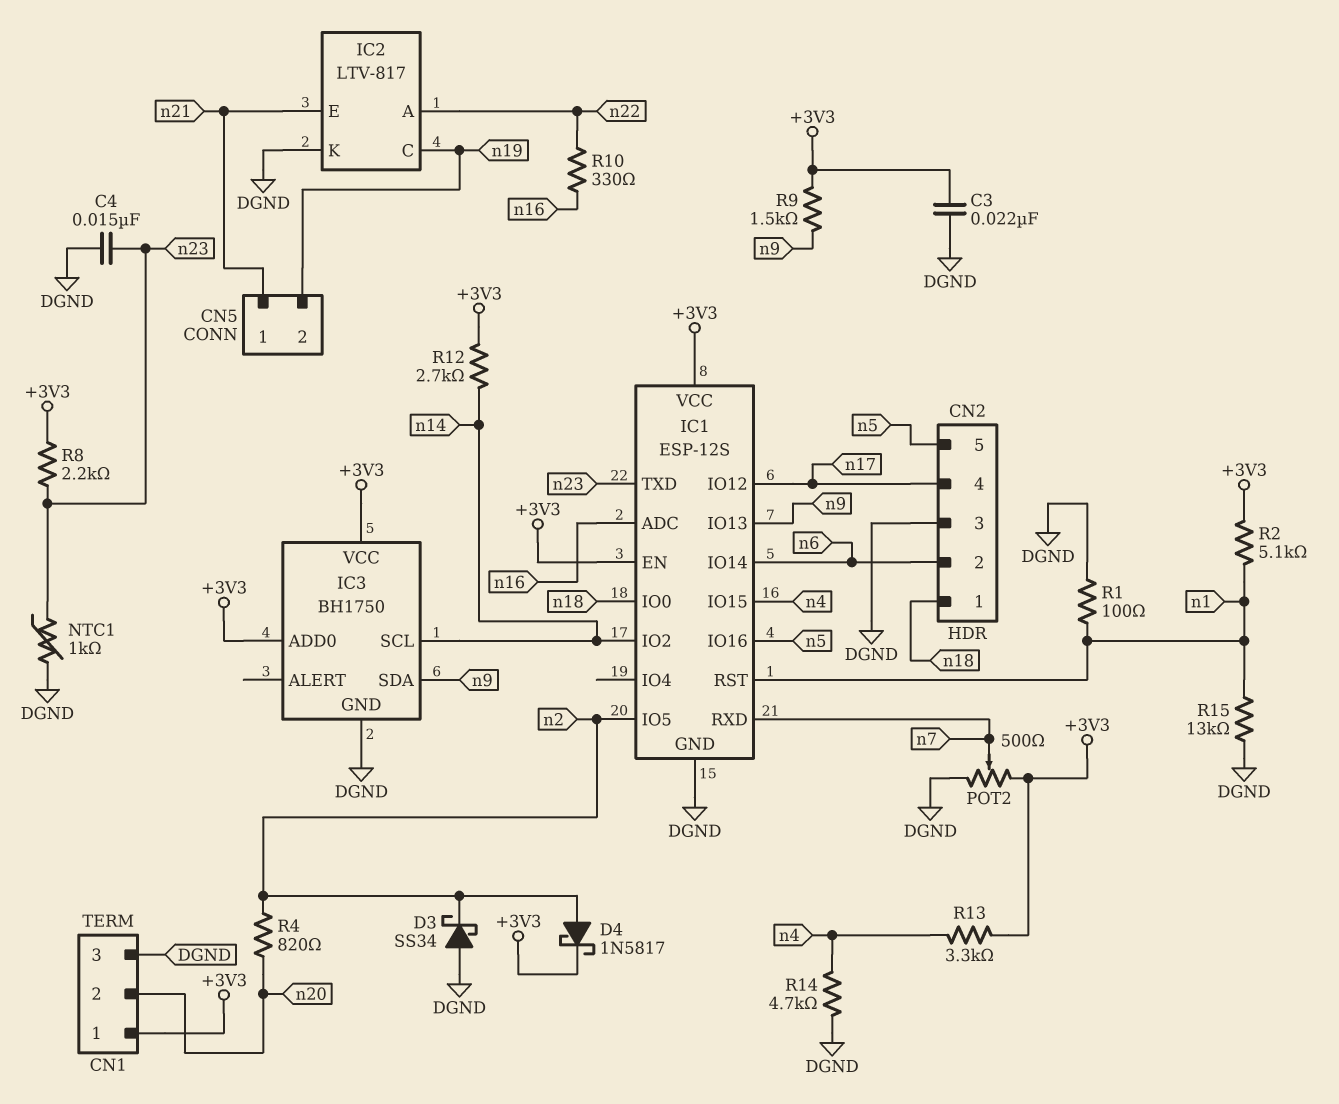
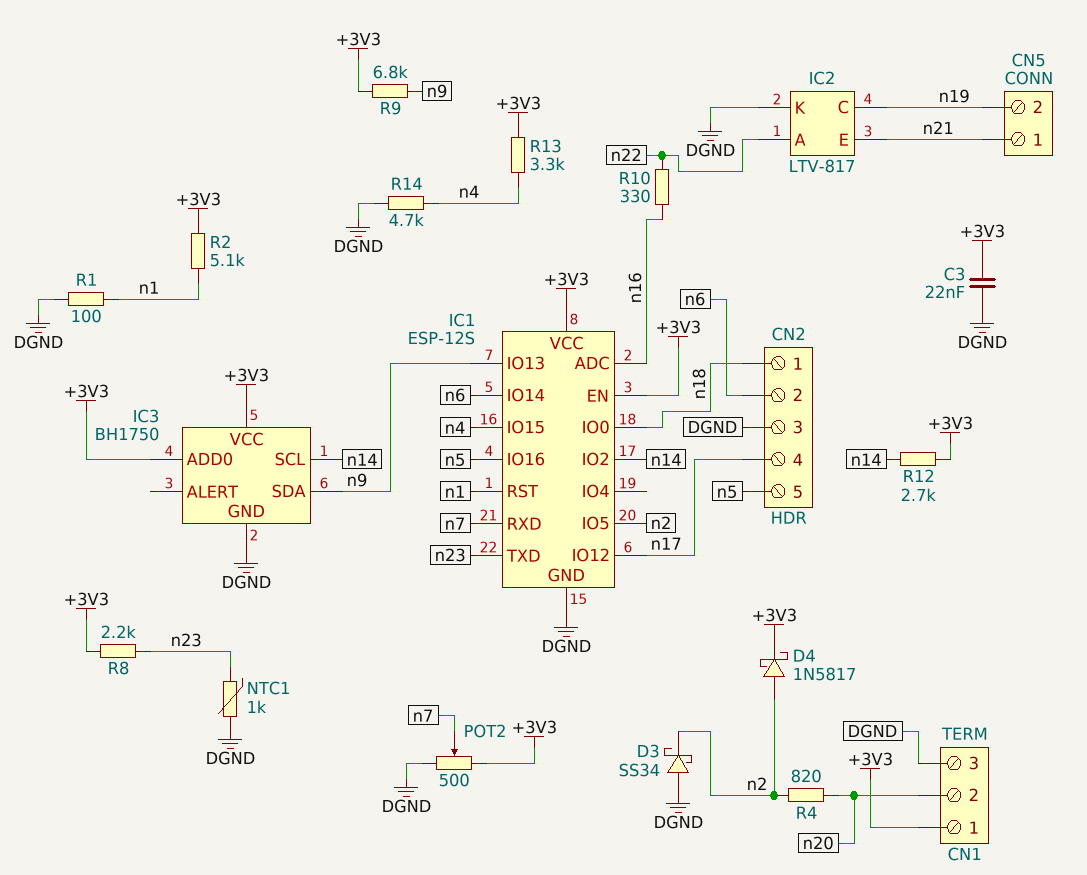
C4: 15nF (DGND, n23) -> none
R9: 1.5k (+3V3, n9) -> 6.8k (+3V3, n9)
R15: 13k (DGND, n1) -> none

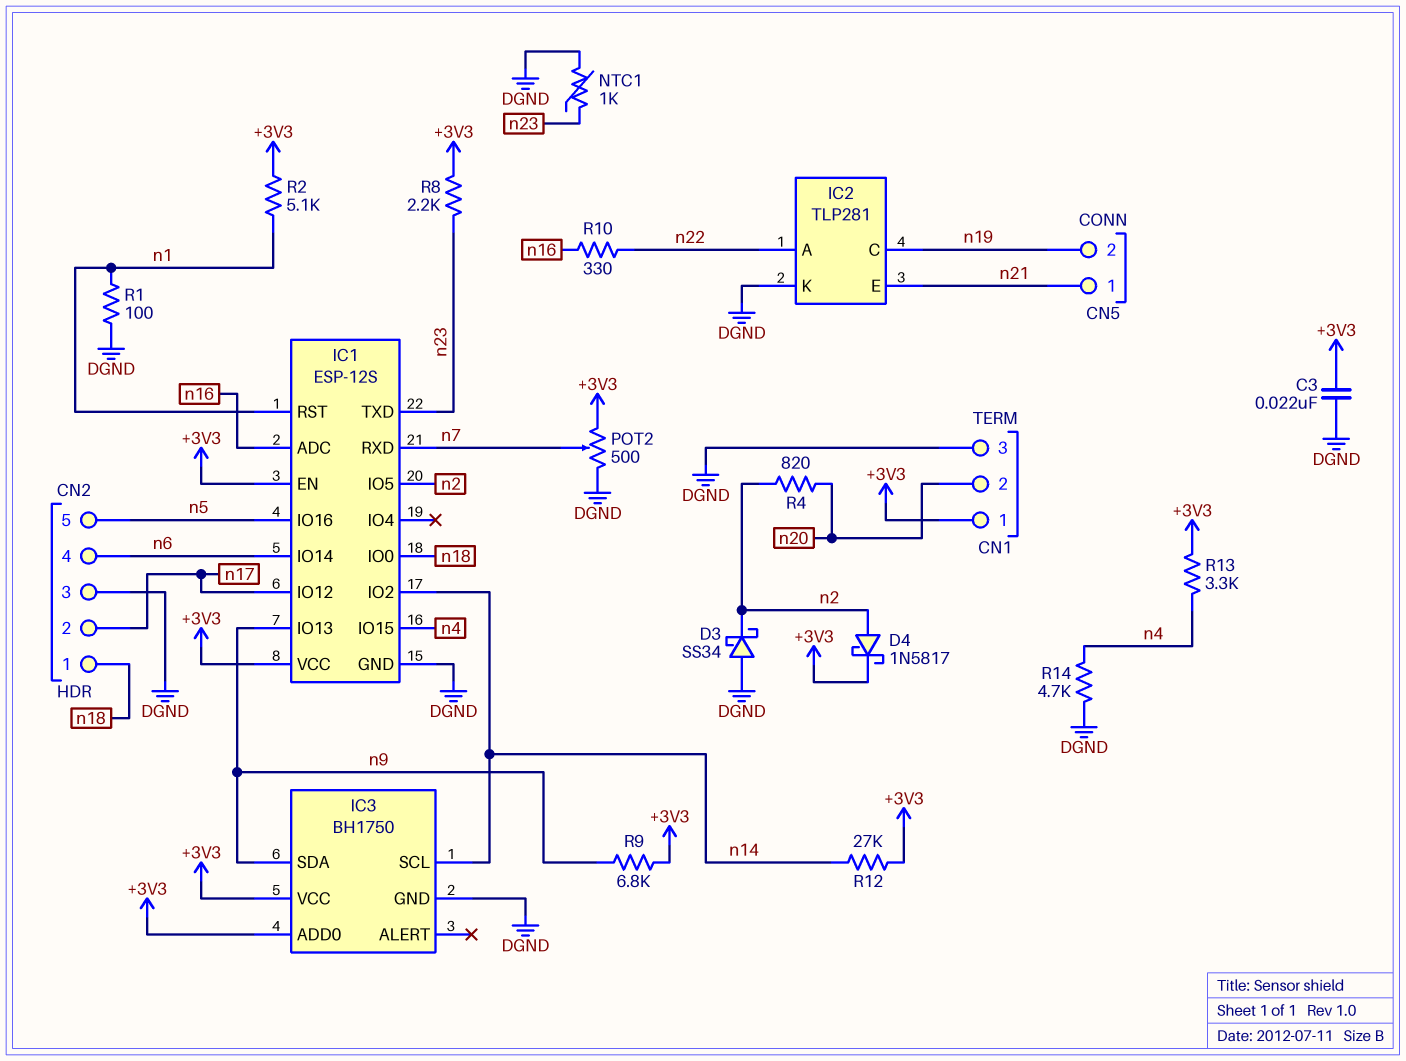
CN2 pin 2: n6 -> n17
CN2 pin 4: n17 -> n6
IC2: LTV-817 -> TLP281
R12: 2.7k (+3V3, n14) -> 27k (+3V3, n14)

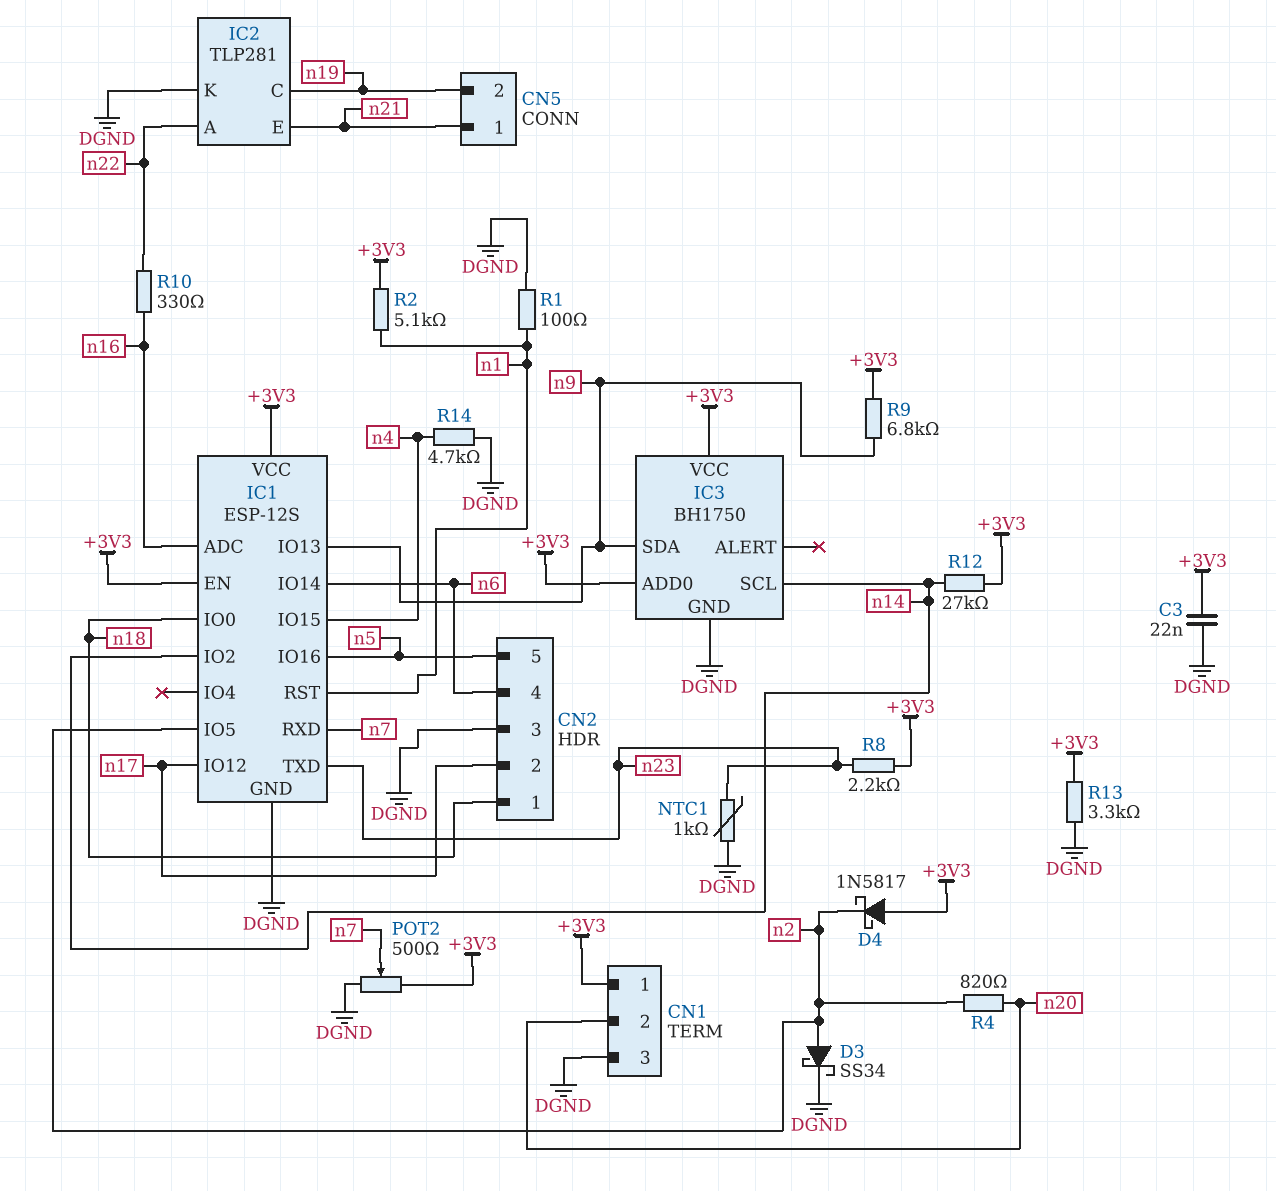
D3: schottky SS34 (A DGND, K n2) -> schottky SS34 (A n2, K DGND)
D4: schottky 1N5817 (A n2, K +3V3) -> schottky 1N5817 (A +3V3, K n2)
R13: 3.3k (+3V3, n4) -> 3.3k (+3V3, DGND)

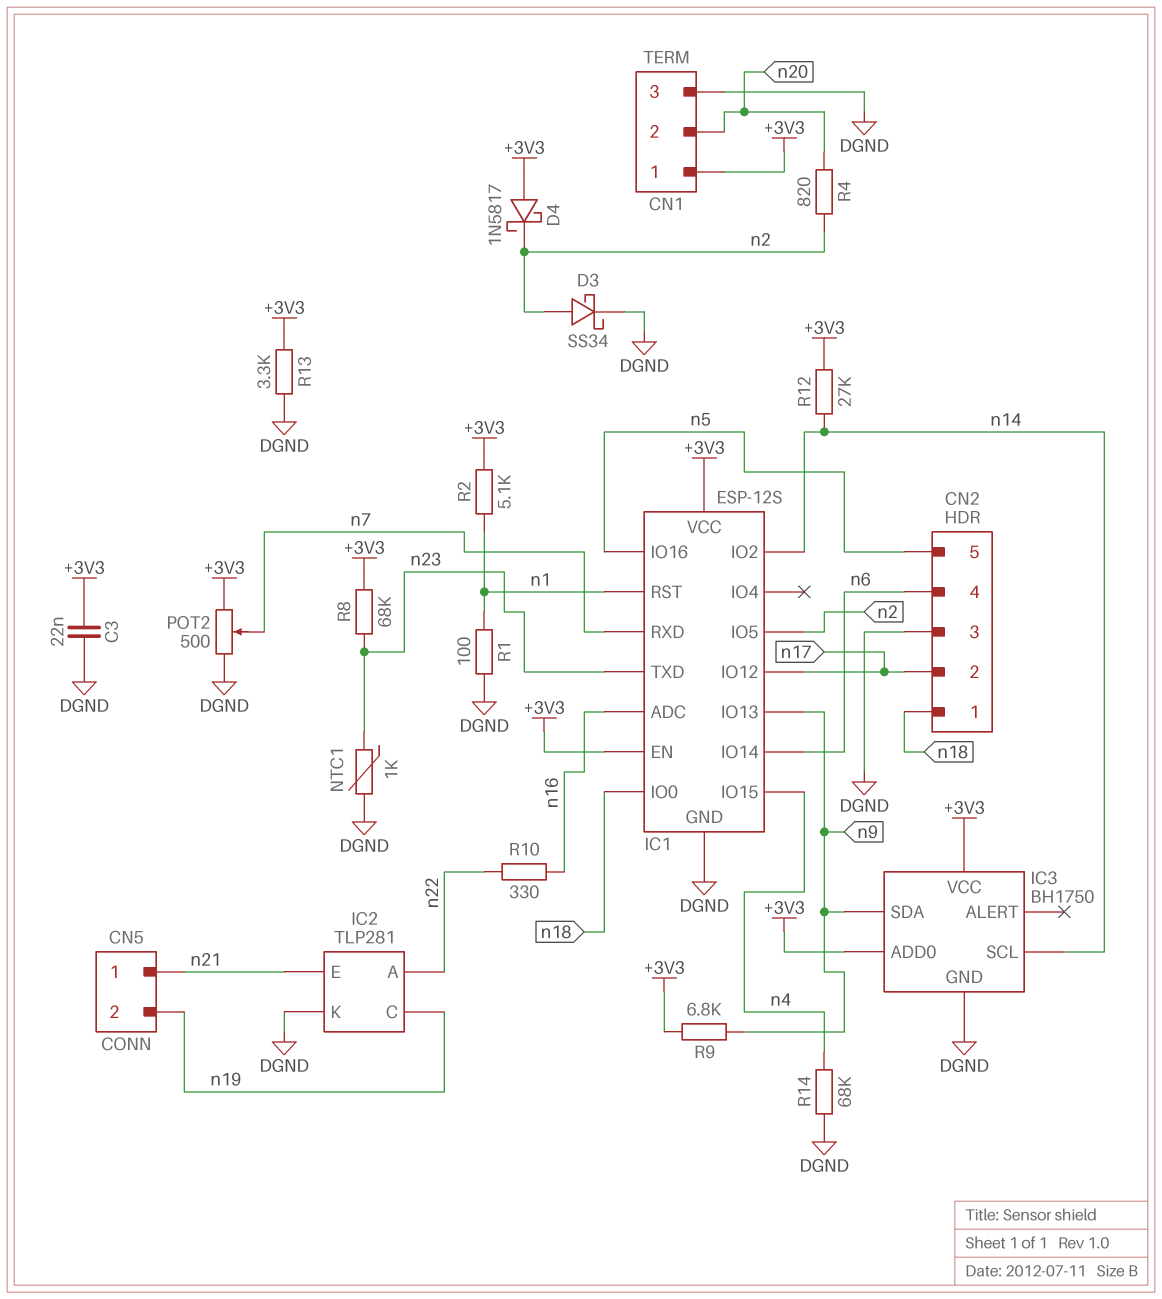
R8: 2.2k (+3V3, n23) -> 68k (+3V3, n23)
R14: 4.7k (DGND, n4) -> 68k (DGND, n4)

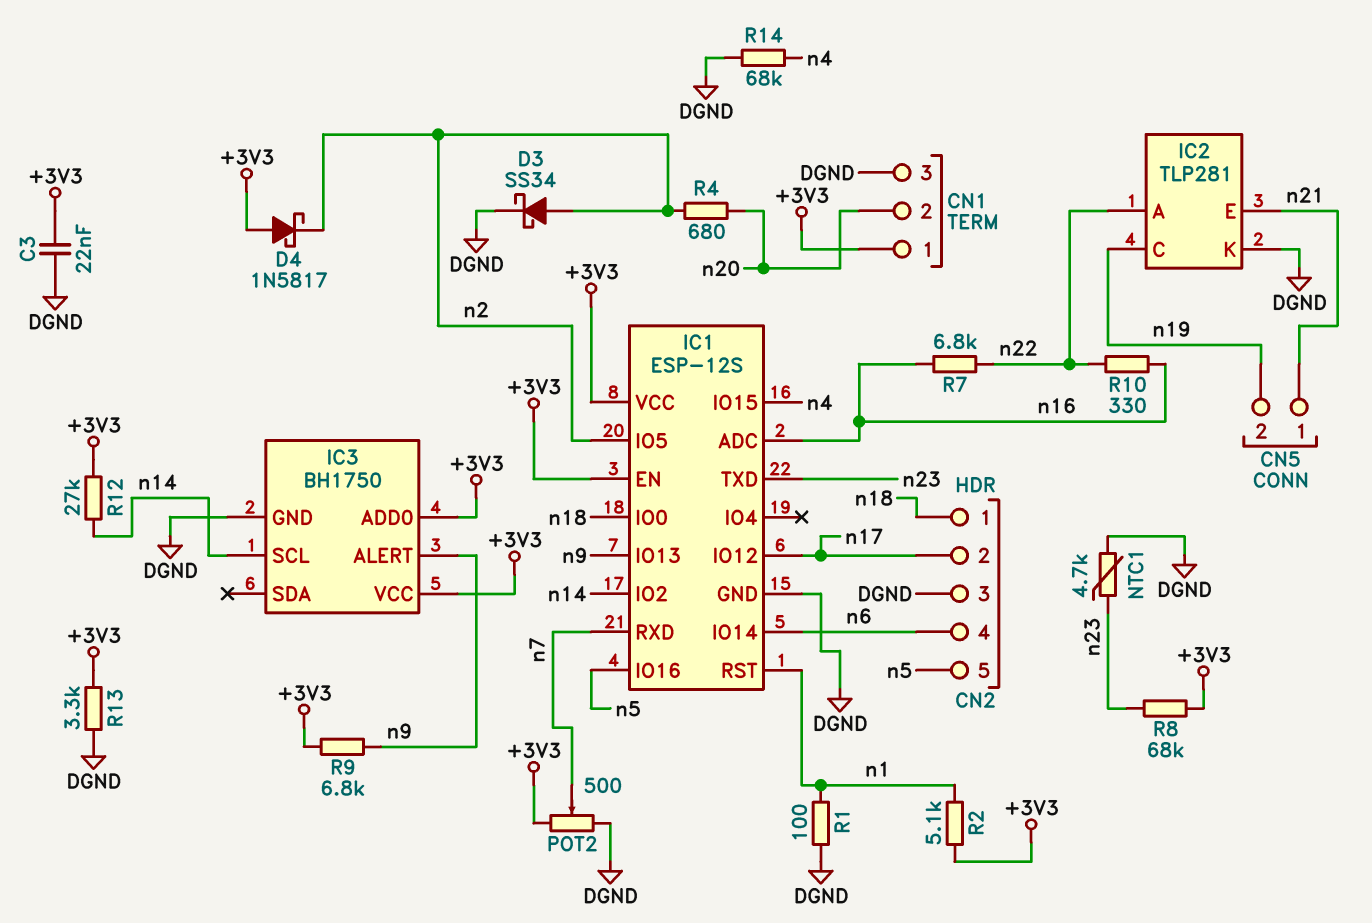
IC3 pin ALERT: none -> n9
IC3 pin SDA: n9 -> none
NTC1: 1k (DGND, n23) -> 4.7k (DGND, n23)
R4: 820 (n2, n20) -> 680 (n2, n20)
R7: none -> 6.8k (n16, n22)

